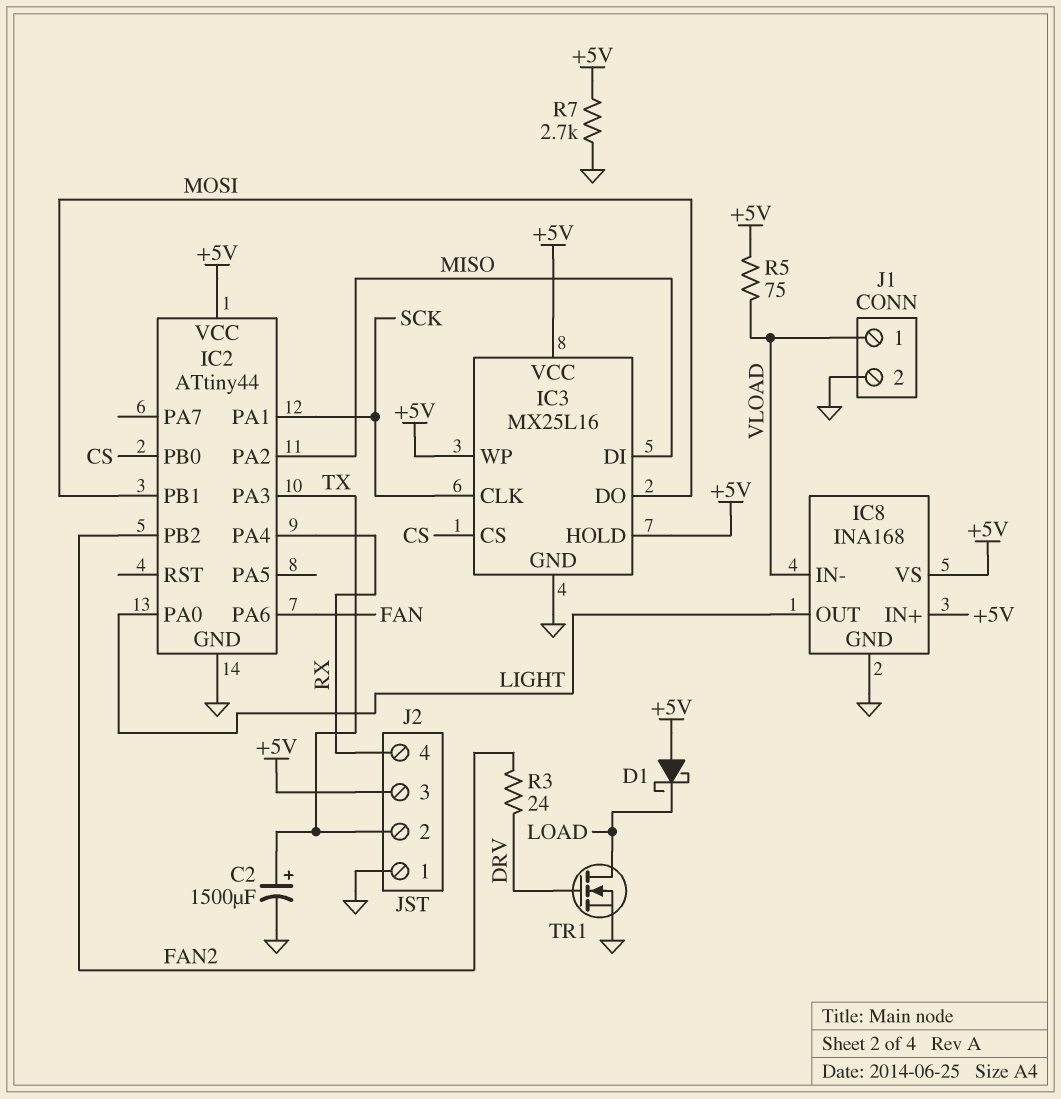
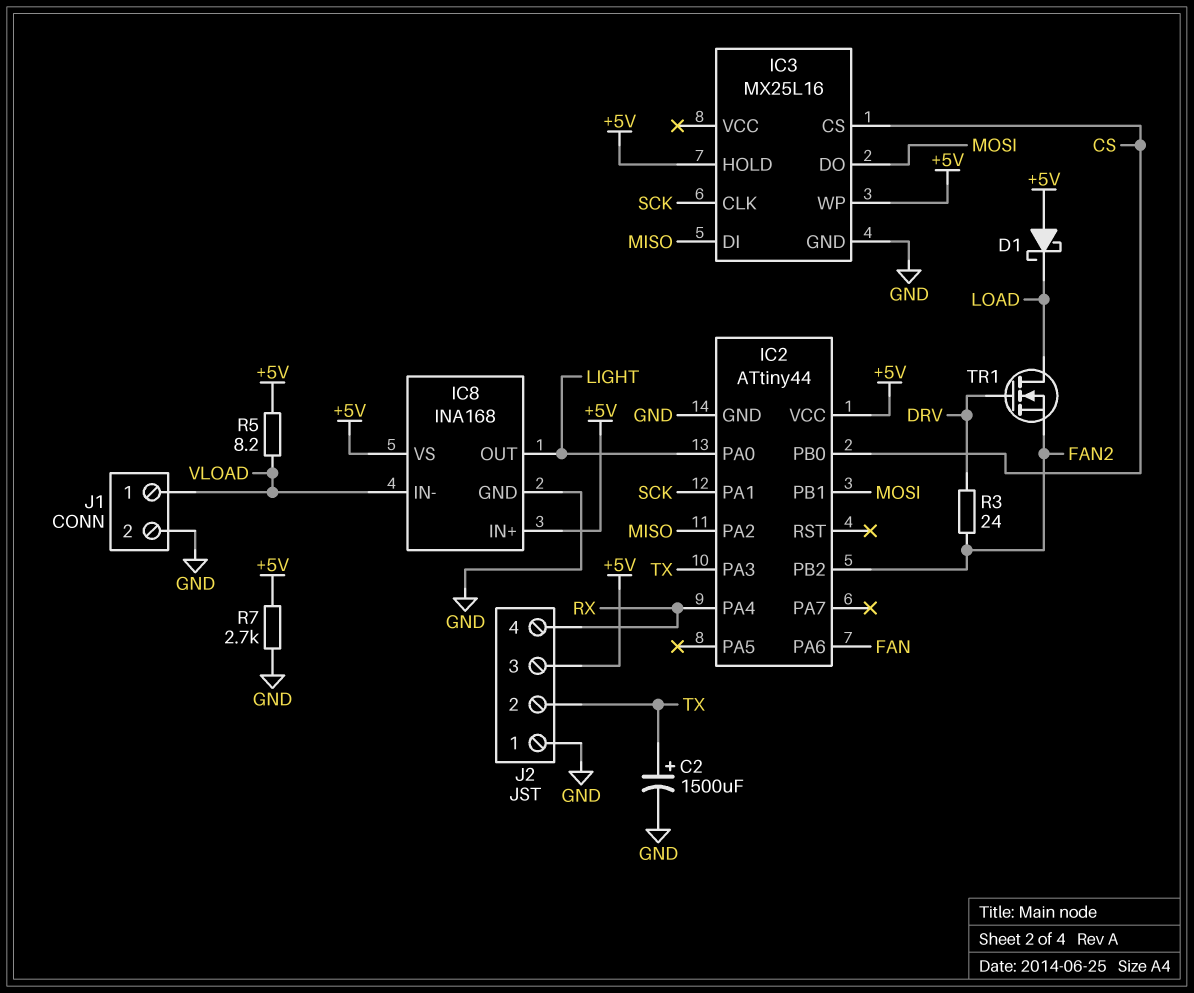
IC3 pin VCC: +5V -> none
R5: 75 (+5V, VLOAD) -> 8.2 (+5V, VLOAD)
TR1: NMOS (G DRV, D LOAD, S GND) -> NMOS (G DRV, D LOAD, S FAN2)

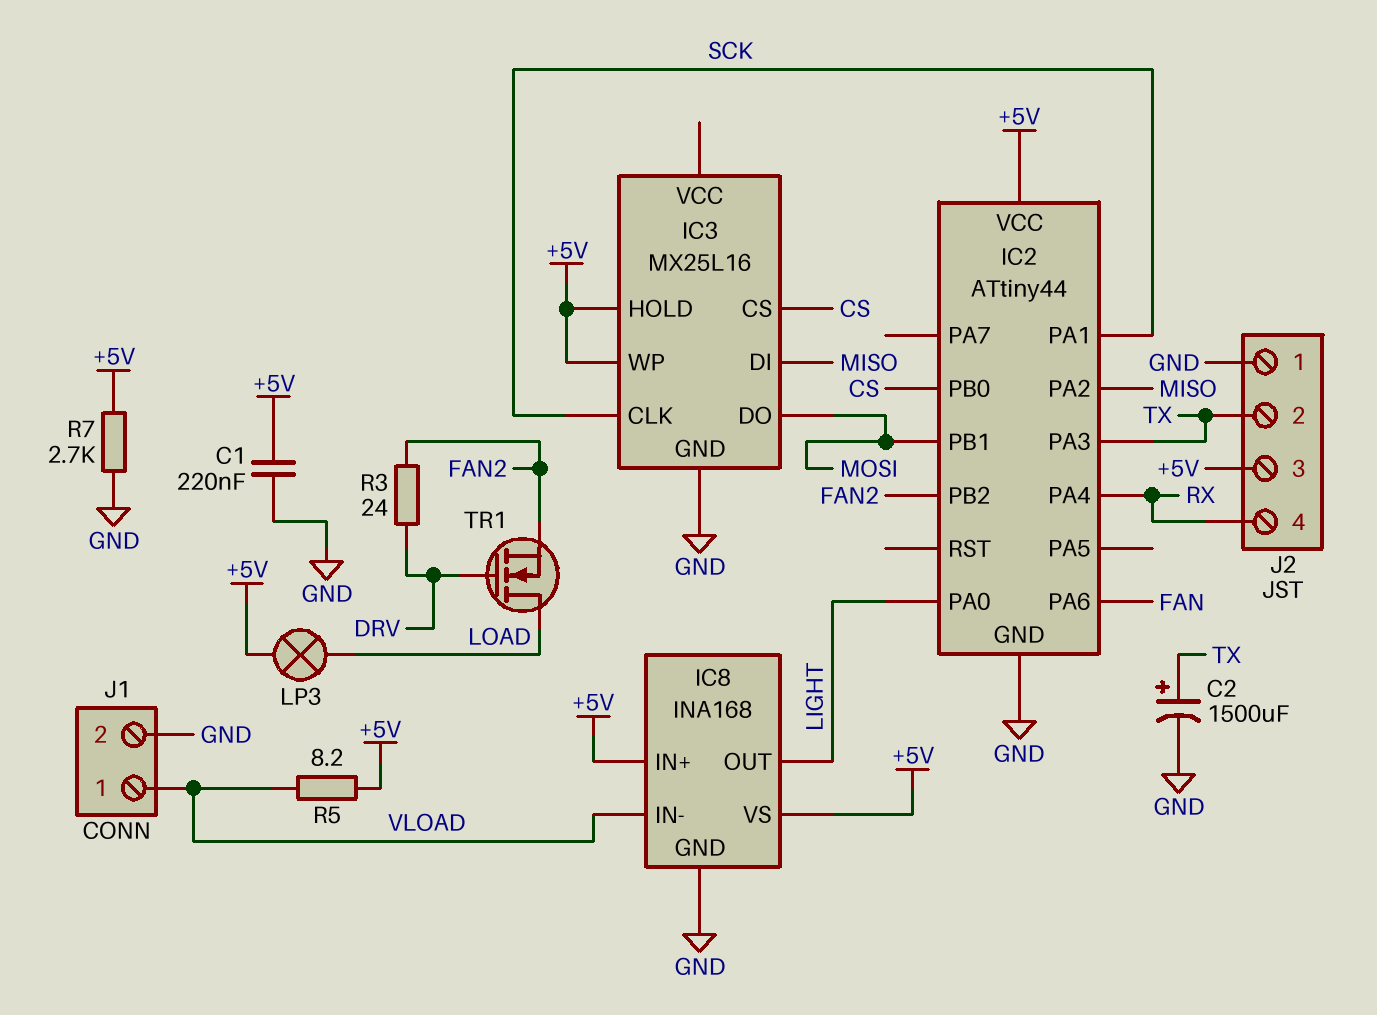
C1: none -> 220nF (+5V, GND)
D1: schottky (A +5V, K LOAD) -> none
LP3: none -> lamp (+5V, LOAD)

